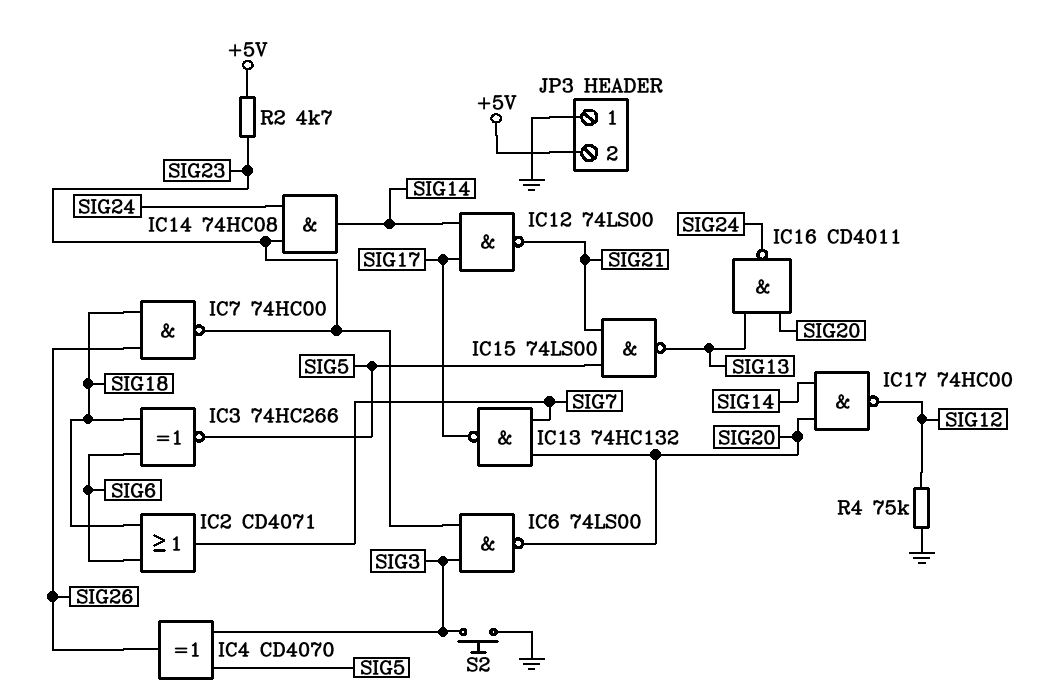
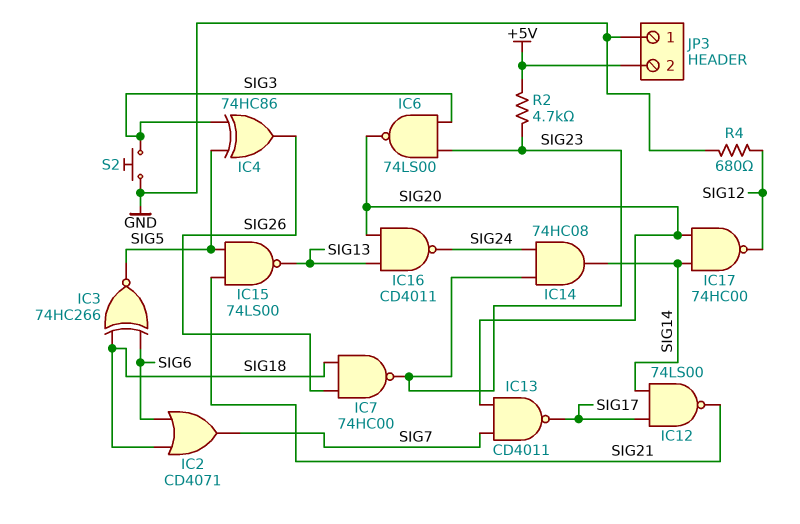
IC4: XOR CD4070 (in SIG3, in SIG5, out SIG26) -> XOR 74HC86 (in SIG3, in SIG5, out SIG26)
IC13: NAND 74HC132 (in SIG7, in SIG20, out SIG17) -> NAND CD4011 (in SIG7, in SIG20, out SIG17)
R4: 75k (GND, SIG12) -> 680 (GND, SIG12)

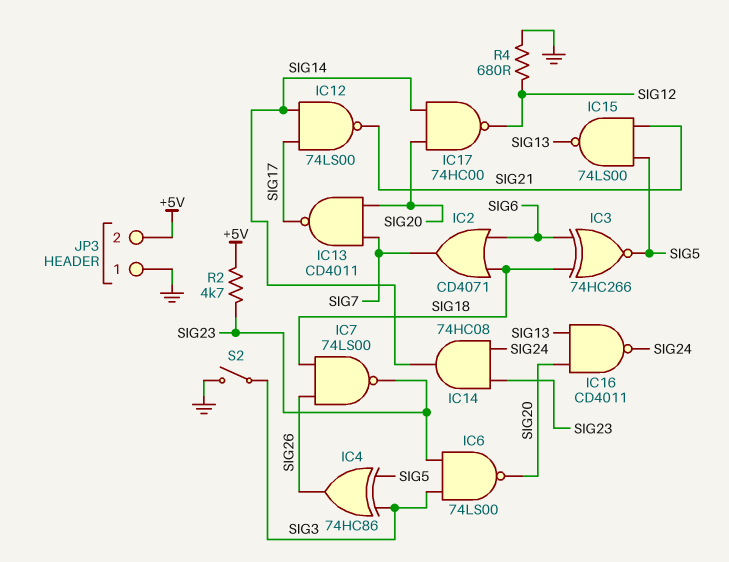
IC7: NAND 74HC00 (in SIG18, in SIG26, out SIG23) -> NAND 74LS00 (in SIG18, in SIG26, out SIG23)
S2: button (GND, SIG3) -> switch (GND, SIG3)

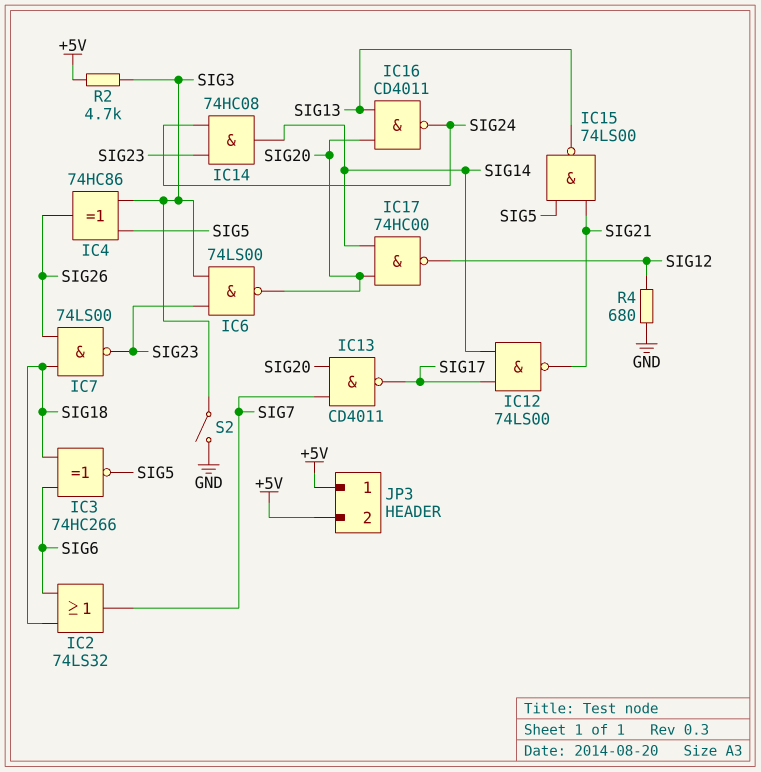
IC2: OR CD4071 (in SIG6, in SIG18, out SIG7) -> OR 74LS32 (in SIG6, in SIG18, out SIG7)
JP3 pin 1: GND -> +5V
R2: 4.7k (+5V, SIG23) -> 4.7k (+5V, SIG3)

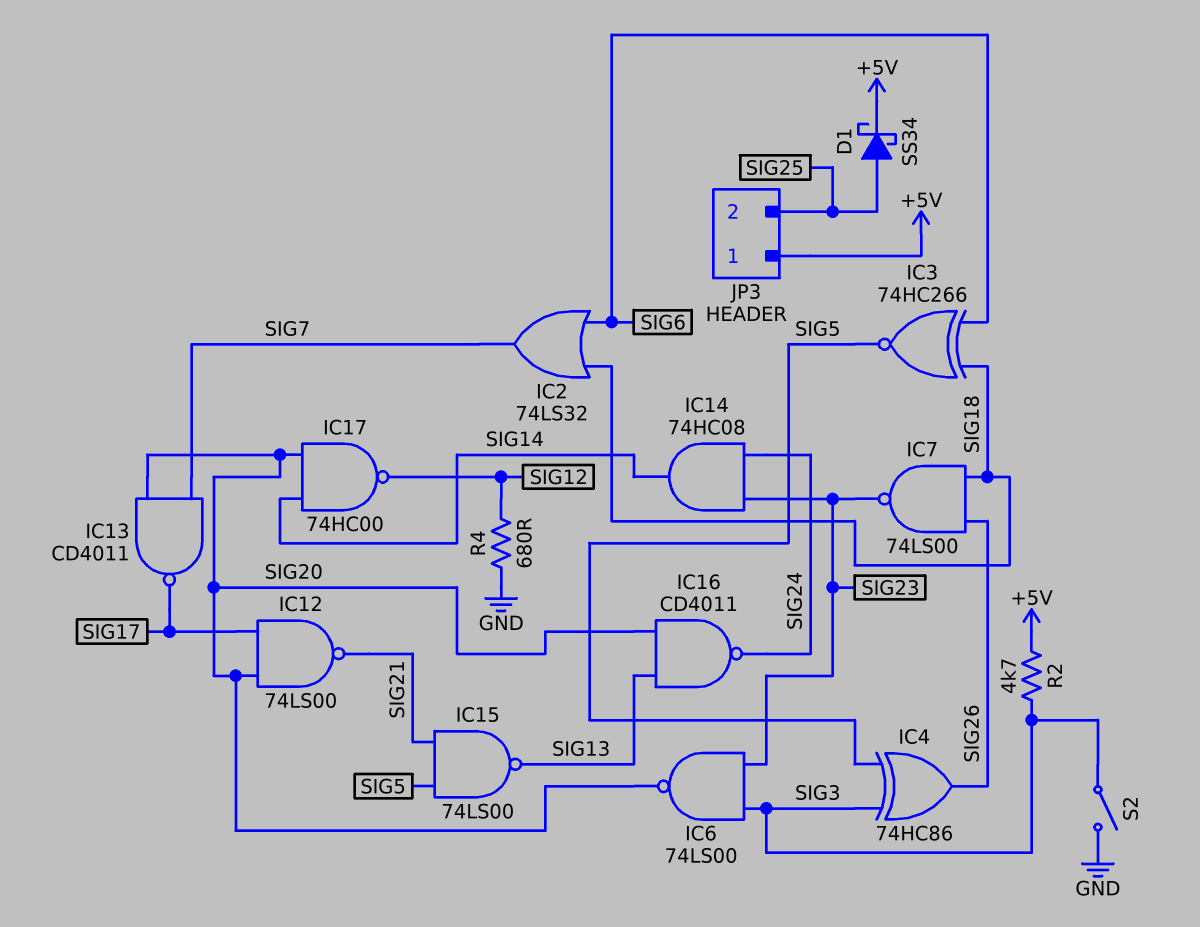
D1: none -> schottky SS34 (A SIG25, K +5V)
IC12: NAND 74LS00 (in SIG14, in SIG17, out SIG21) -> NAND 74LS00 (in SIG17, in SIG20, out SIG21)
JP3 pin 2: +5V -> SIG25

